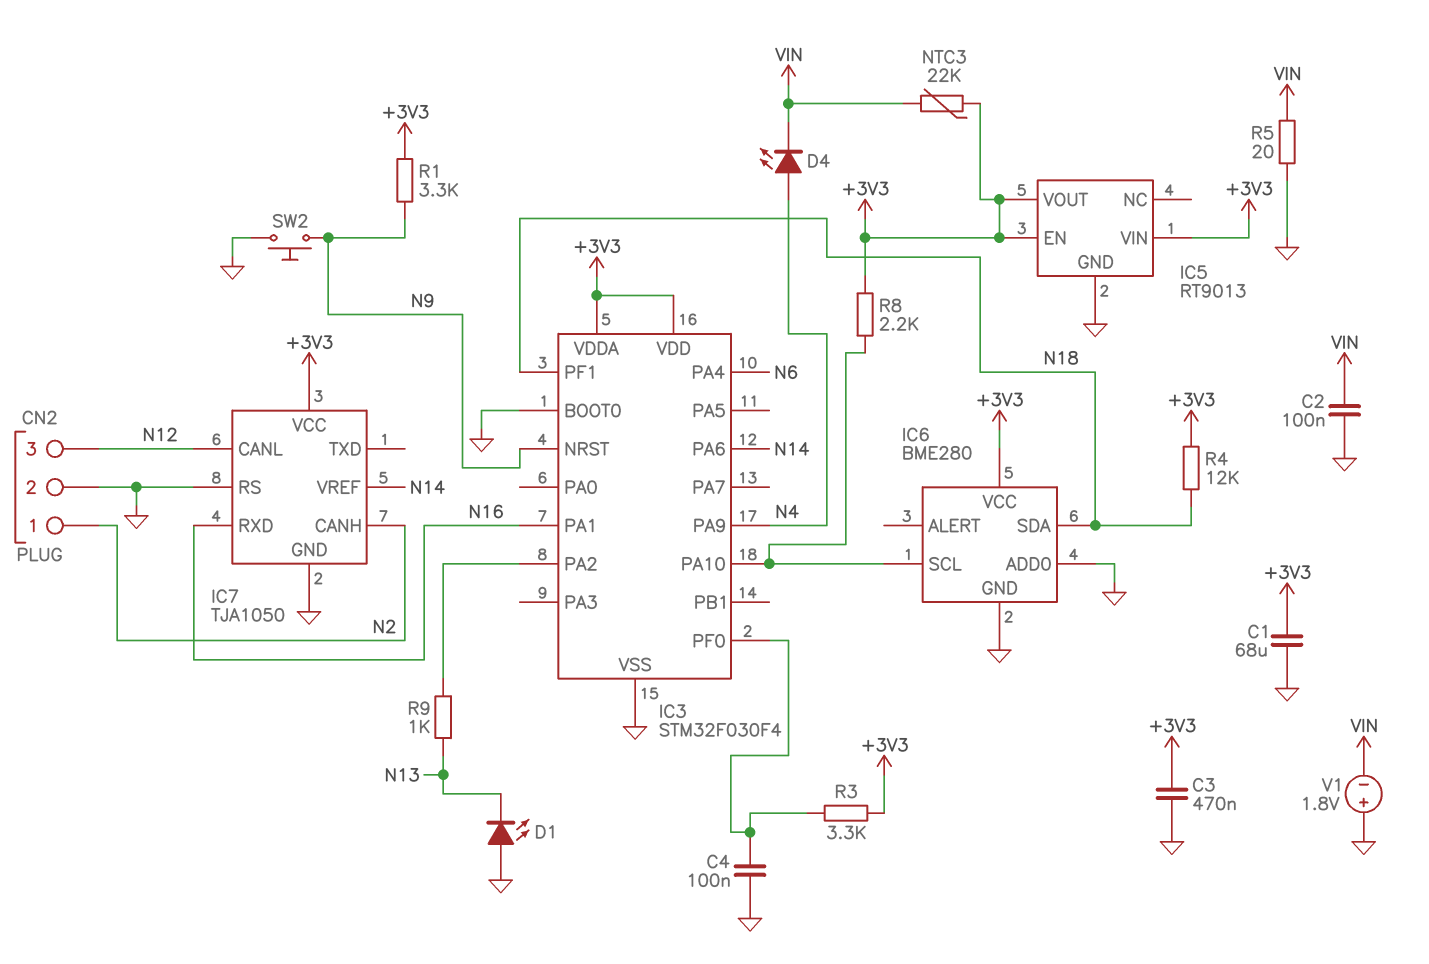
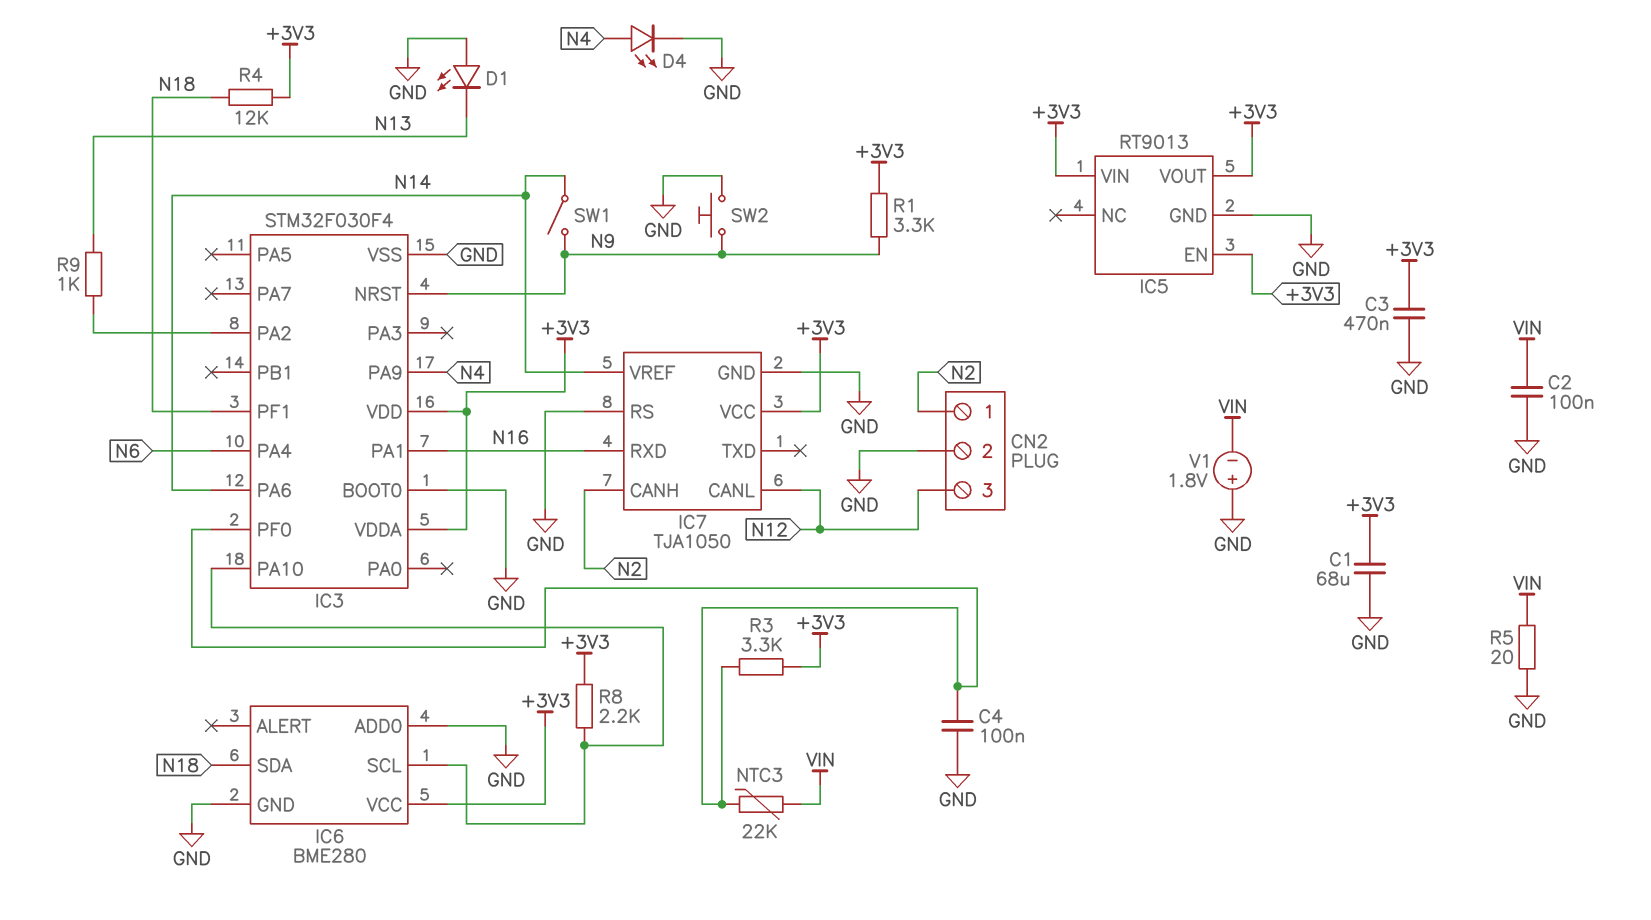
D4: LED (A N4, K VIN) -> LED (A N4, K GND)
NTC3: 22k (+3V3, VIN) -> 22k (IC3/PF0, VIN)
SW1: none -> switch (N9, N14)

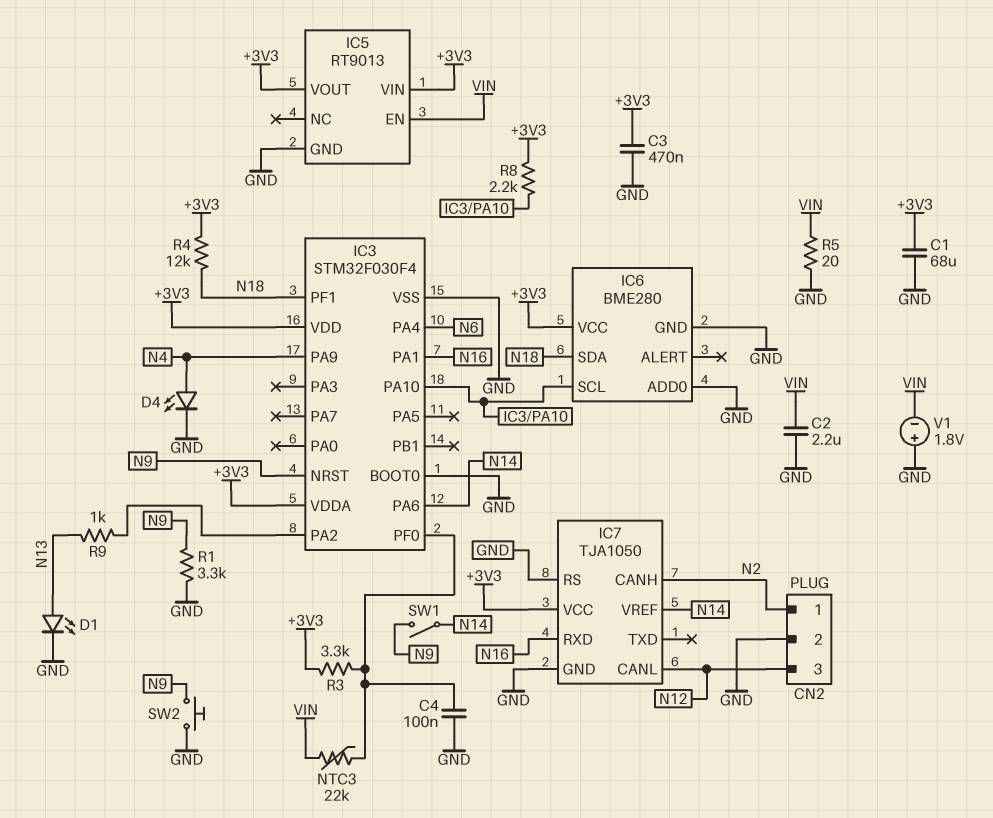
C2: 100nF (GND, VIN) -> 2.2uF (GND, VIN)
D1: LED (A GND, K N13) -> LED (A N13, K GND)
IC5 pin EN: +3V3 -> VIN
R1: 3.3k (+3V3, N9) -> 3.3k (GND, N9)

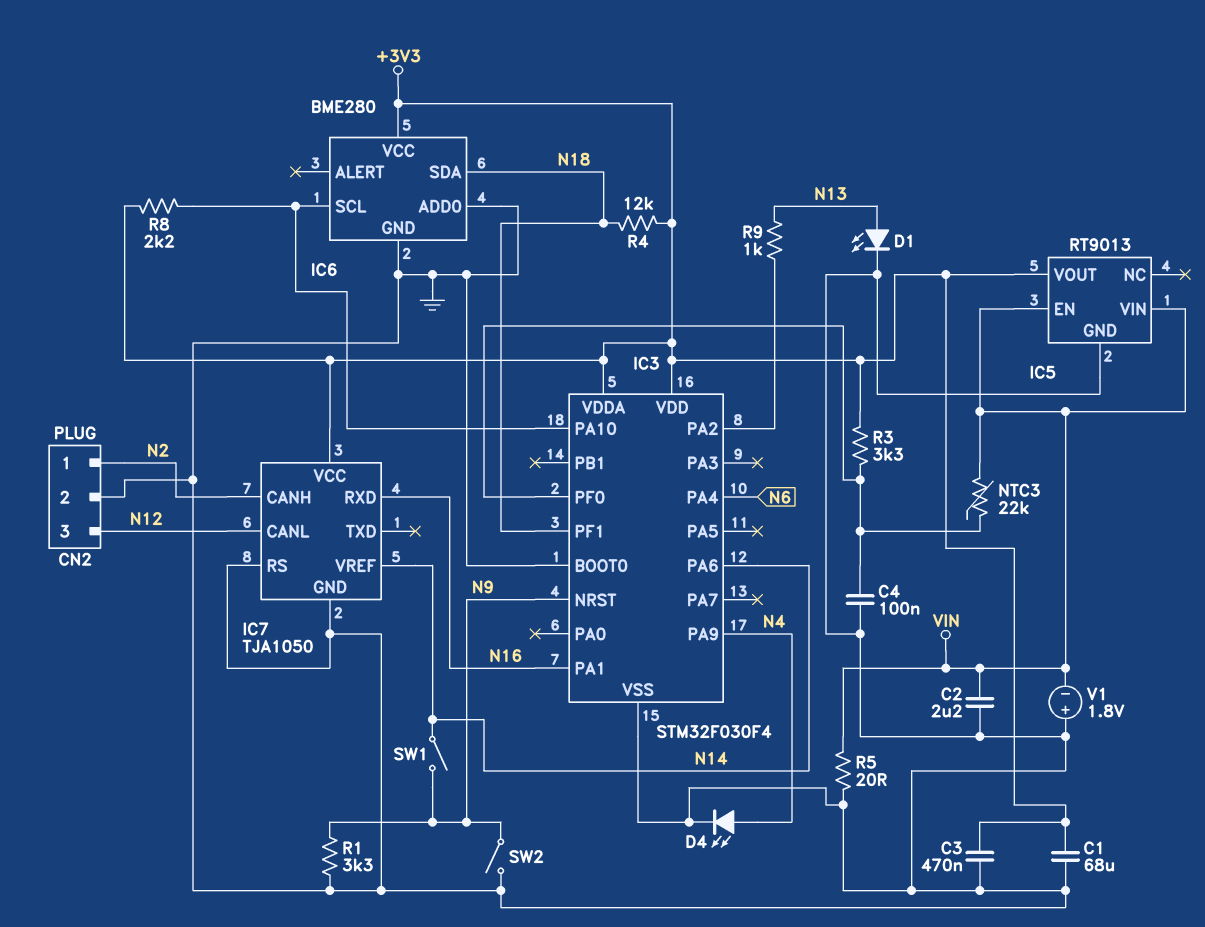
IC5 pin VIN: +3V3 -> VIN
SW2: button (GND, N9) -> switch (GND, N9)

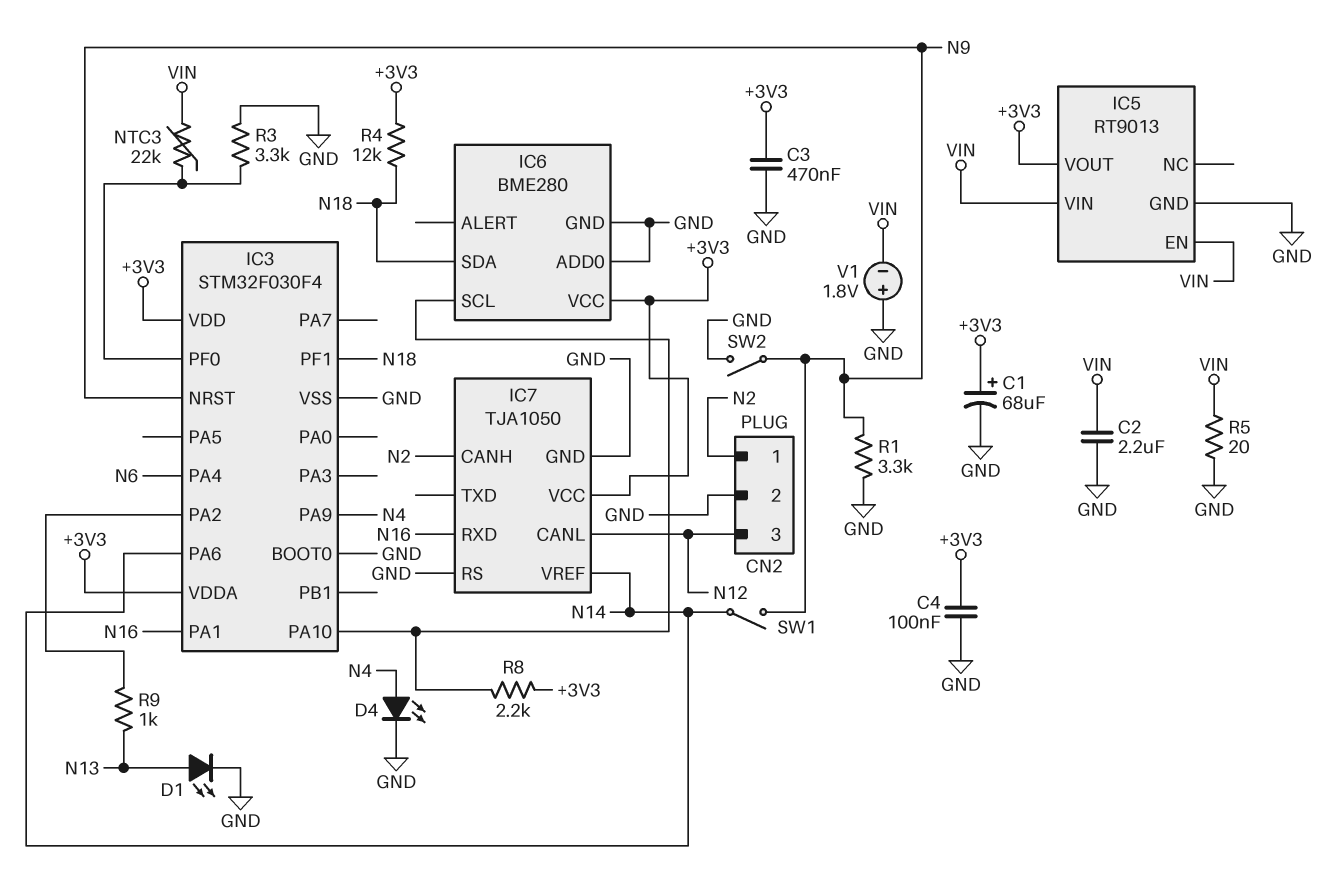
C1: 68uF (+3V3, GND) -> 68uF (plus +3V3, minus GND)
C4: 100nF (GND, IC3/PF0) -> 100nF (+3V3, GND)
R3: 3.3k (+3V3, IC3/PF0) -> 3.3k (GND, IC3/PF0)

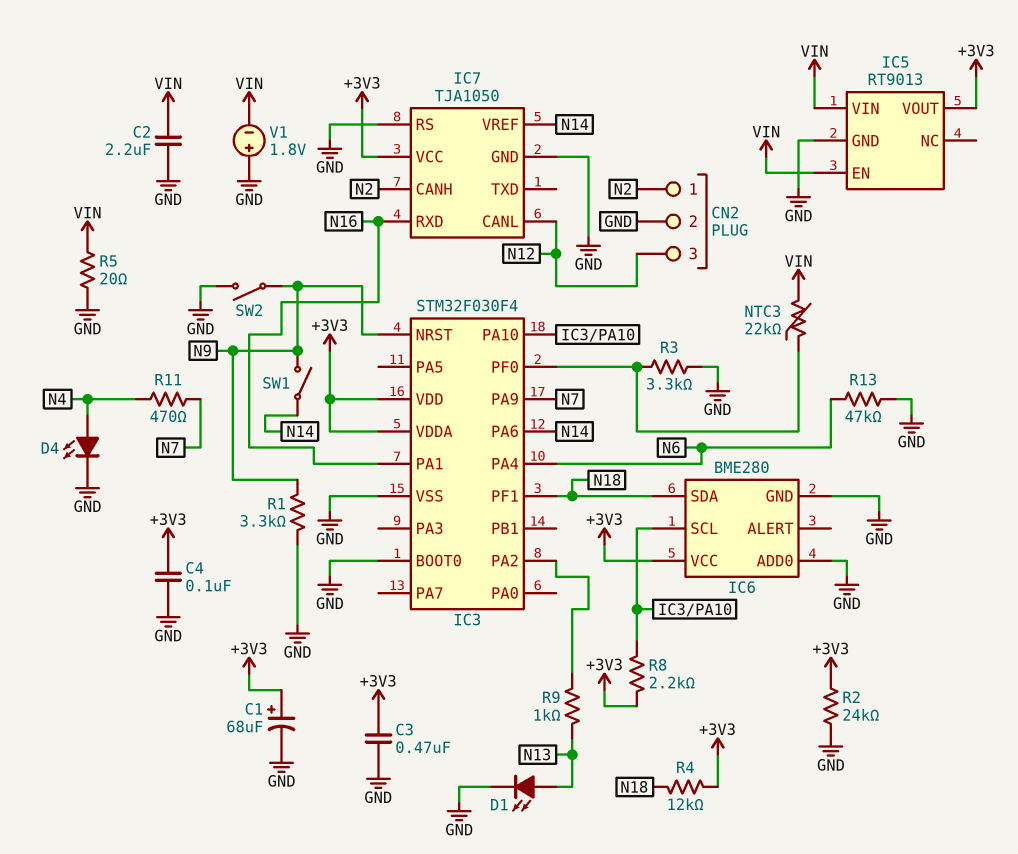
IC3 pin PA9: N4 -> N7
R2: none -> 24k (+3V3, GND)
R11: none -> 470 (N4, N7)
R13: none -> 47k (GND, N6)

